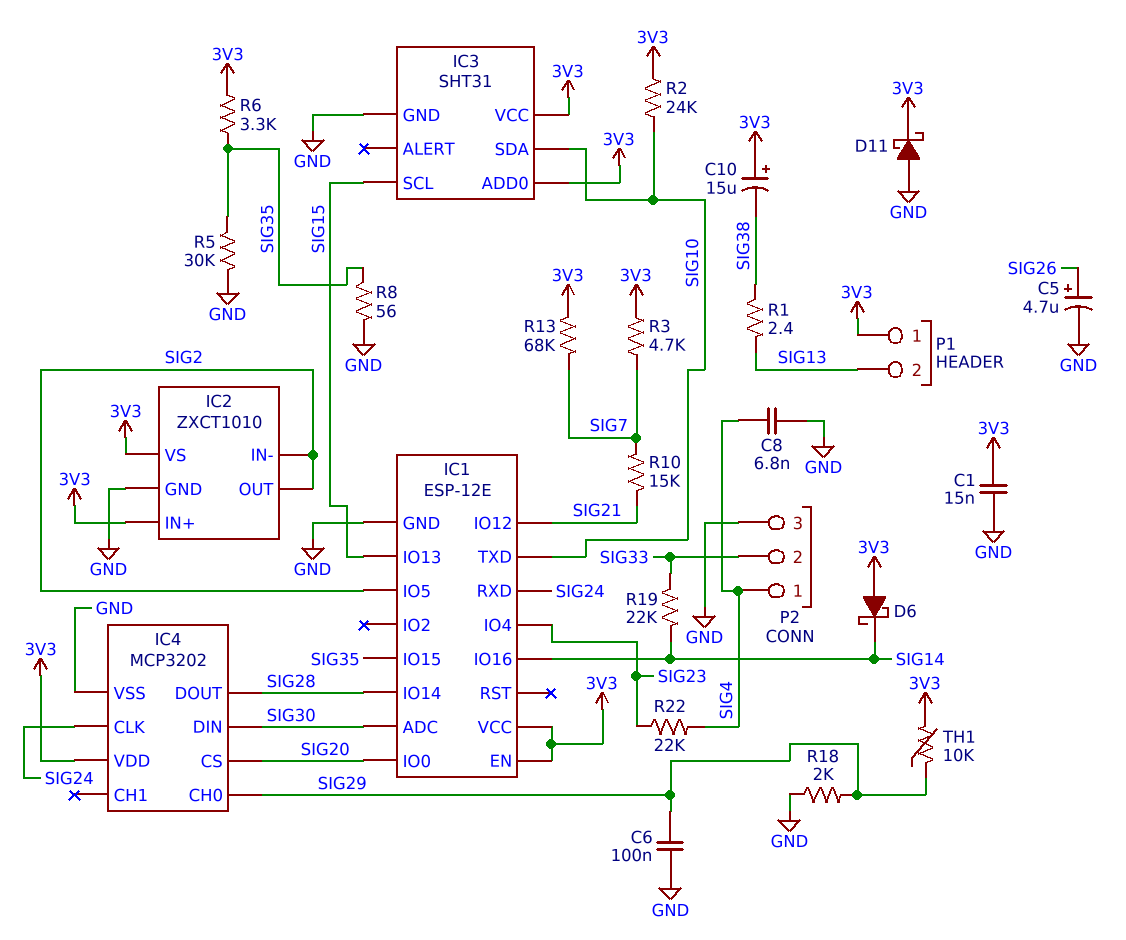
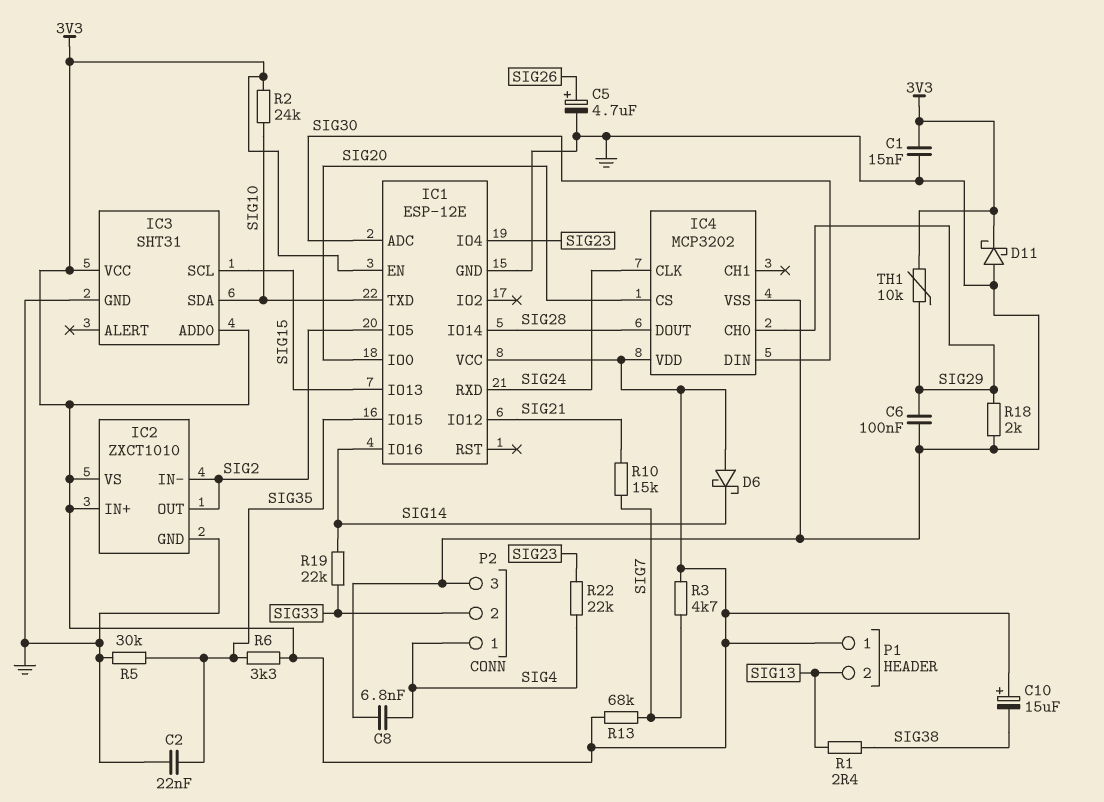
C2: none -> 22nF (GND, SIG35)
R8: 56 (GND, SIG35) -> none

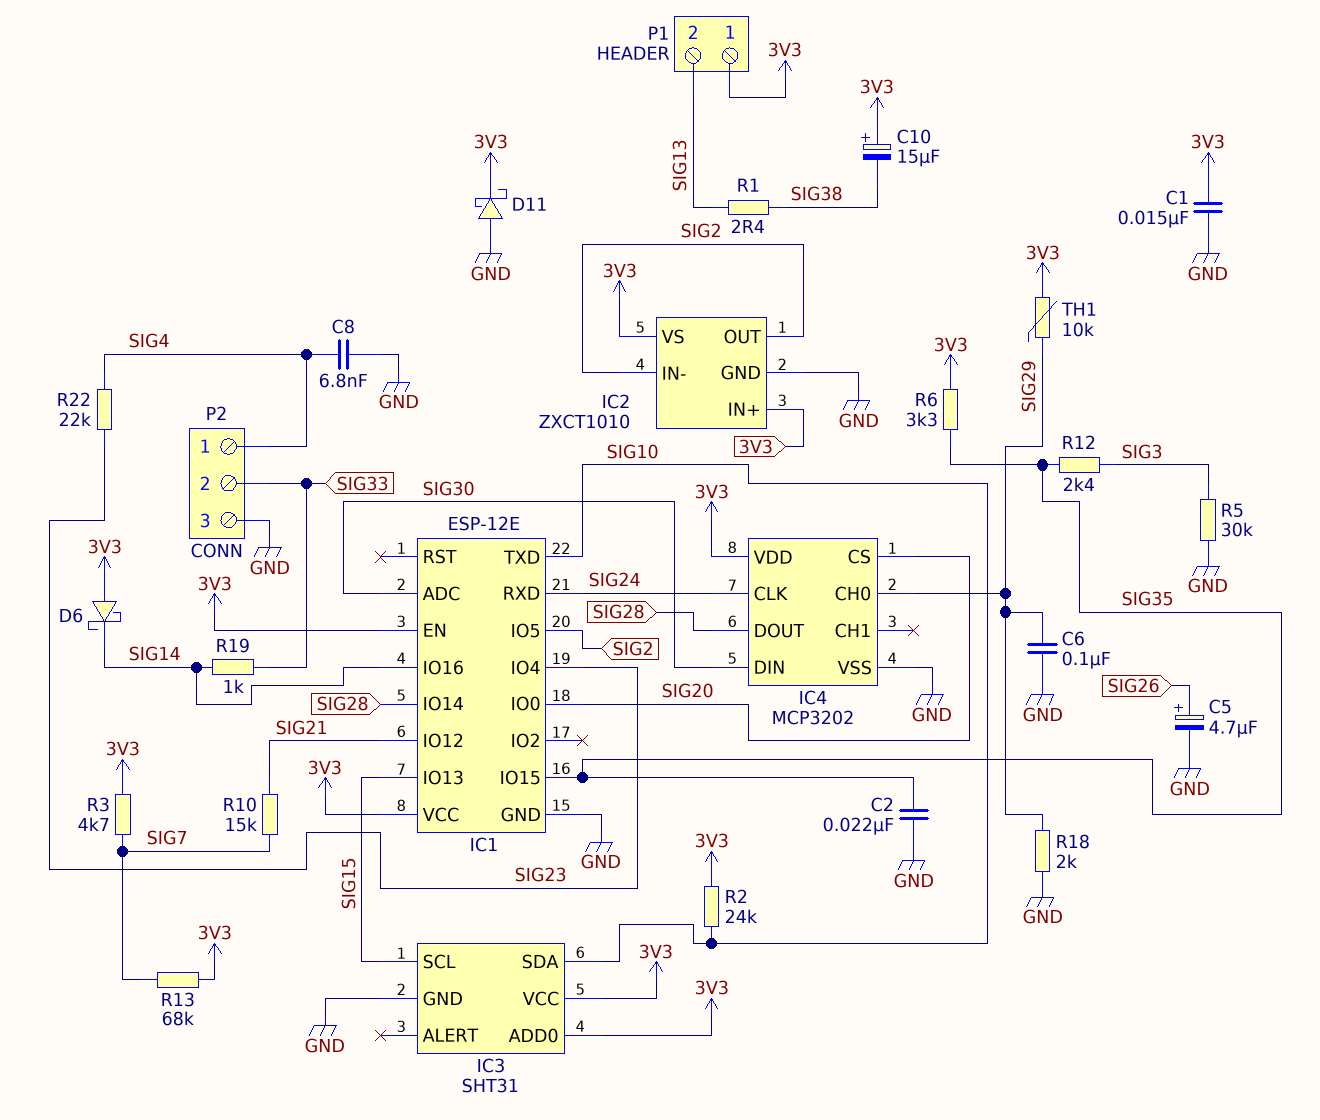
R5: 30k (GND, SIG35) -> 30k (GND, SIG3)
R12: none -> 2.4k (SIG3, SIG35)
R19: 22k (SIG14, SIG33) -> 1k (SIG14, SIG33)

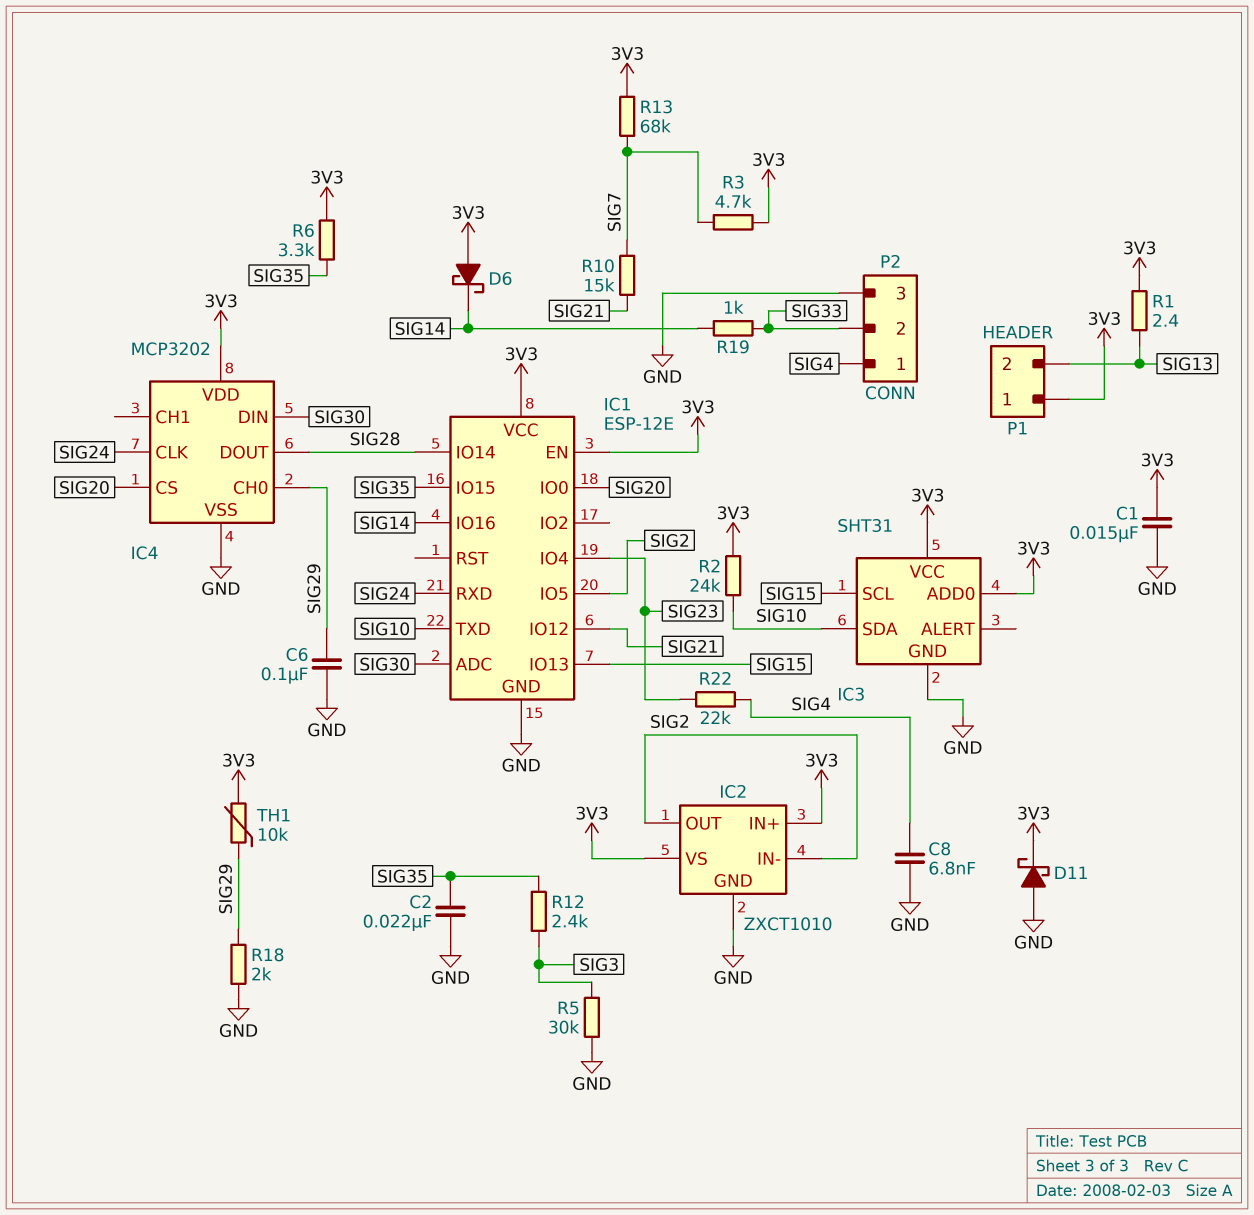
C5: 4.7uF (plus SIG26, minus GND) -> none
C10: 15uF (plus 3V3, minus SIG38) -> none
R1: 2.4 (SIG13, SIG38) -> 2.4 (3V3, SIG13)

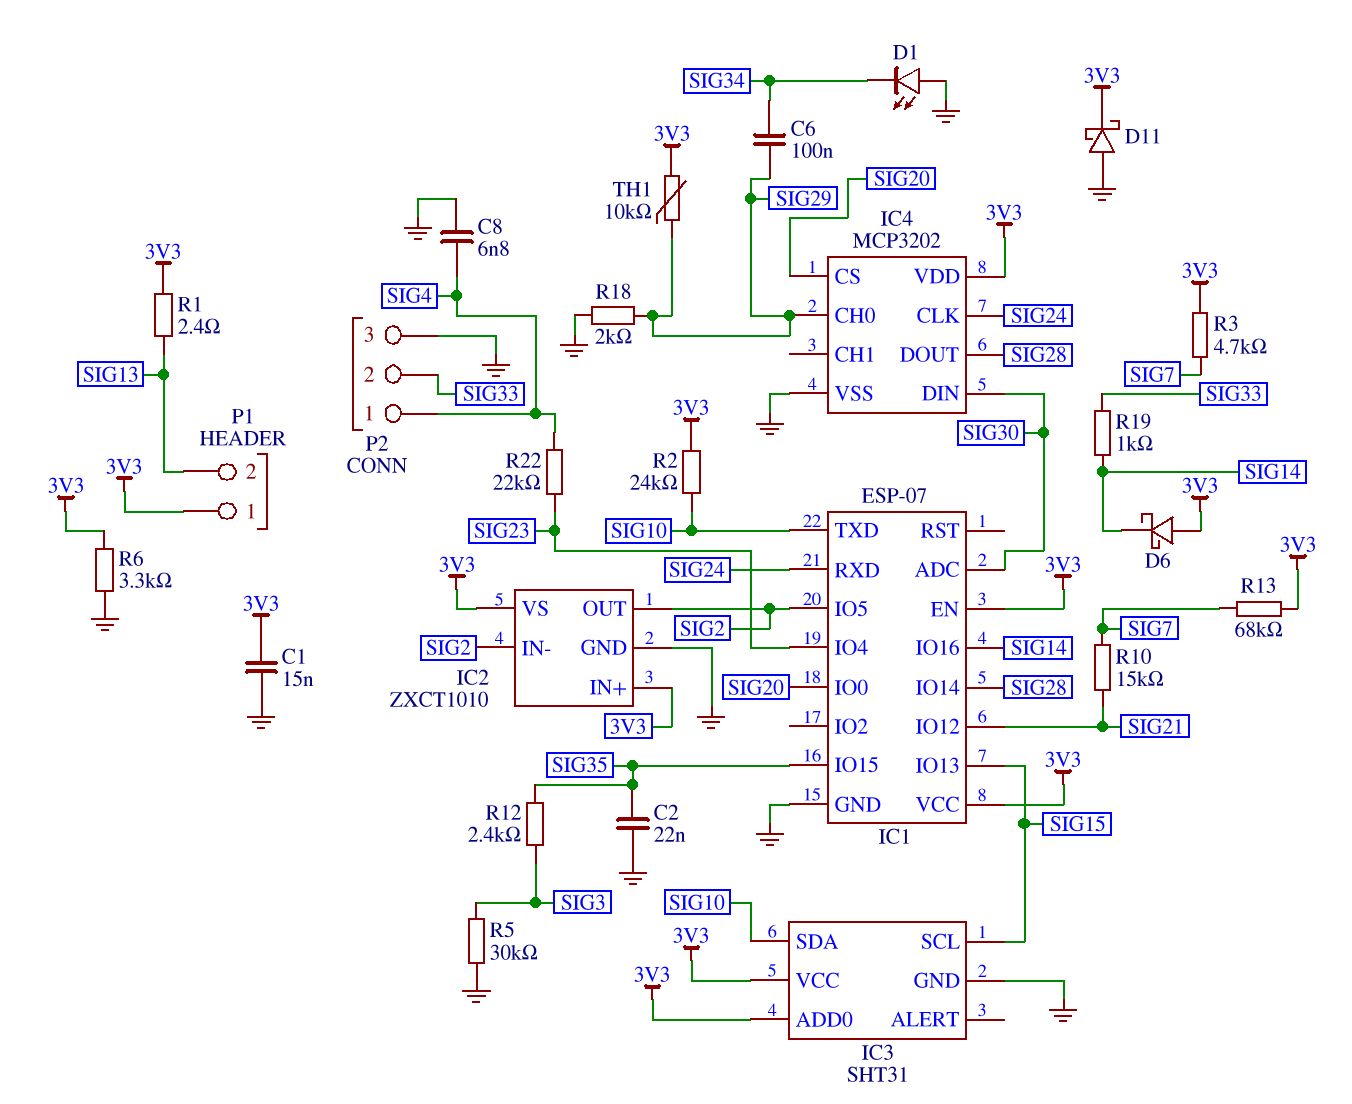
C6: 100nF (GND, SIG29) -> 100nF (SIG29, SIG34)
D1: none -> LED (A GND, K SIG34)
IC1: ESP-12E -> ESP-07
R6: 3.3k (3V3, SIG35) -> 3.3k (3V3, GND)

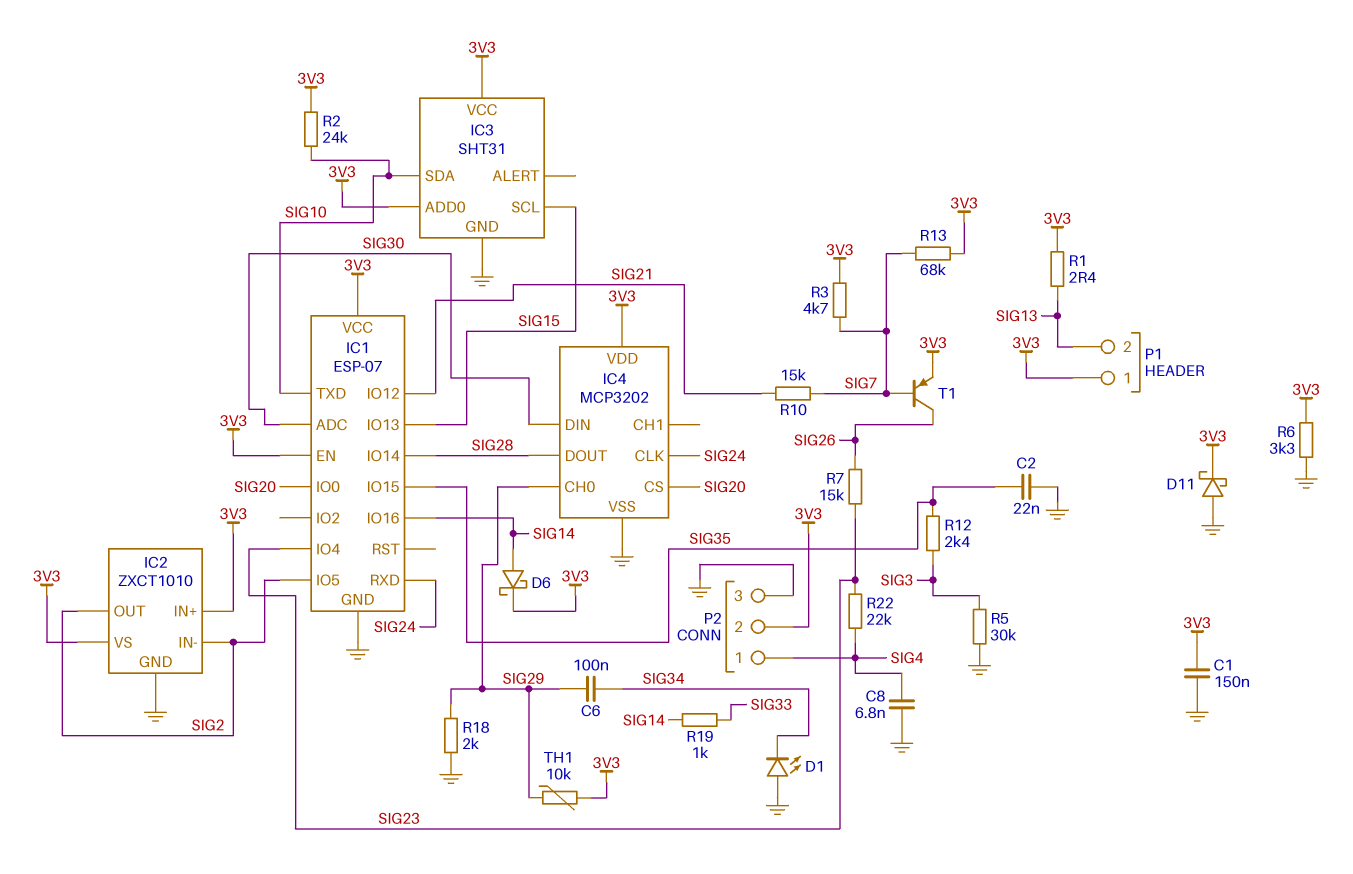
C1: 15nF (3V3, GND) -> 150nF (3V3, GND)
D6: schottky (A 3V3, K SIG14) -> schottky (A SIG14, K 3V3)
P2 pin 2: SIG33 -> 3V3
R7: none -> 15k (SIG23, SIG26)
T1: none -> PNP (B SIG7, C SIG26, E 3V3)

